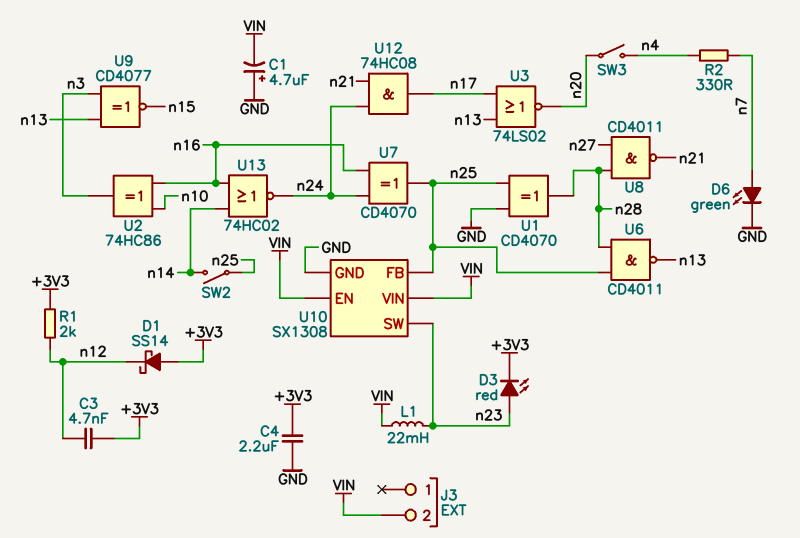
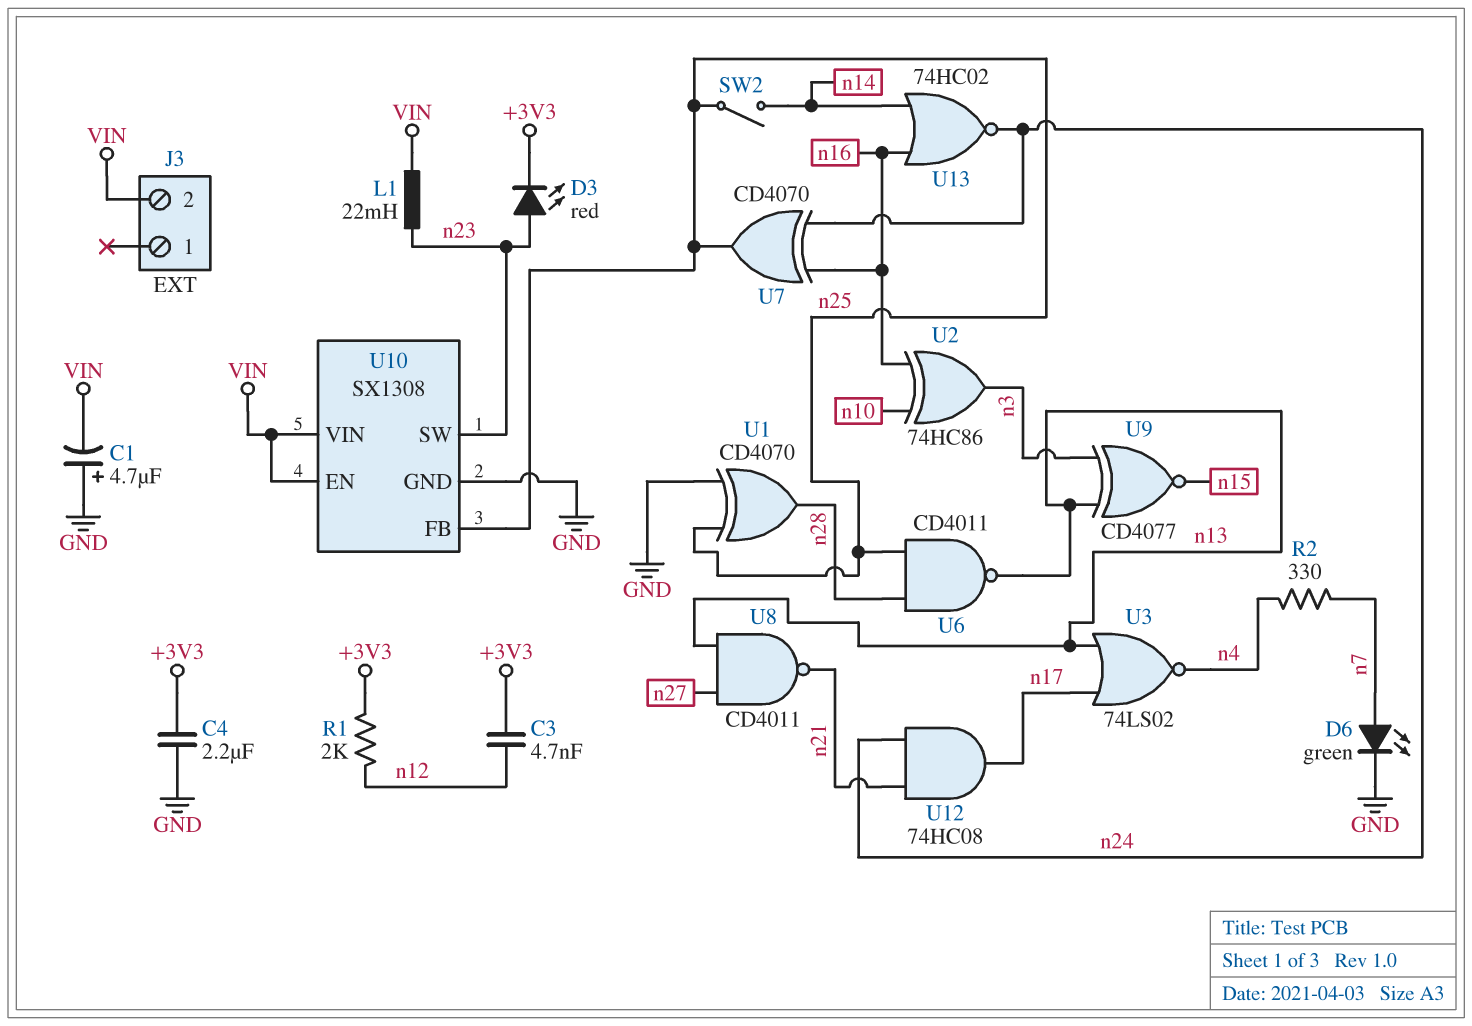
D1: schottky SS14 (A +3V3, K n12) -> none
SW3: switch (n4, n20) -> none
U3: NOR 74LS02 (in n13, in n17, out n20) -> NOR 74LS02 (in n13, in n17, out n4)
U8: NAND CD4011 (in n27, in n28, out n21) -> NAND CD4011 (in n13, in n27, out n21)

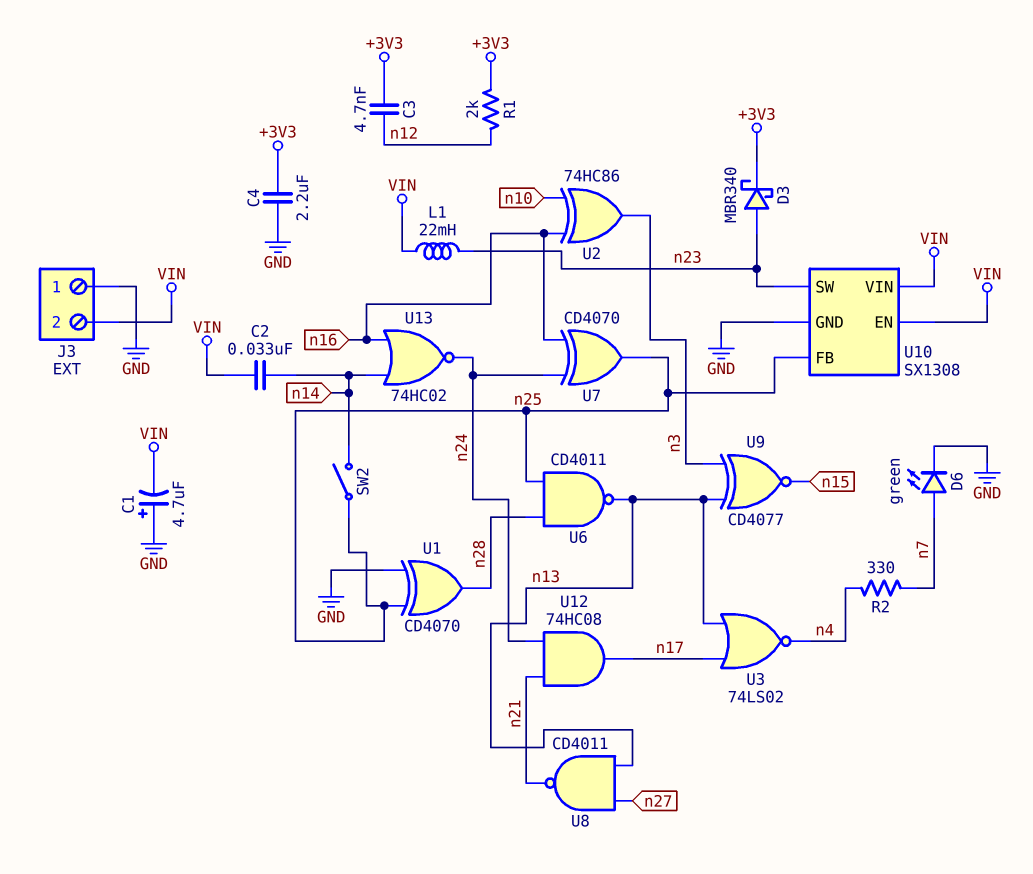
C2: none -> 33nF (VIN, n14)
D3: LED red (A n23, K +3V3) -> schottky MBR340 (A n23, K +3V3)
J3 pin 1: none -> GND

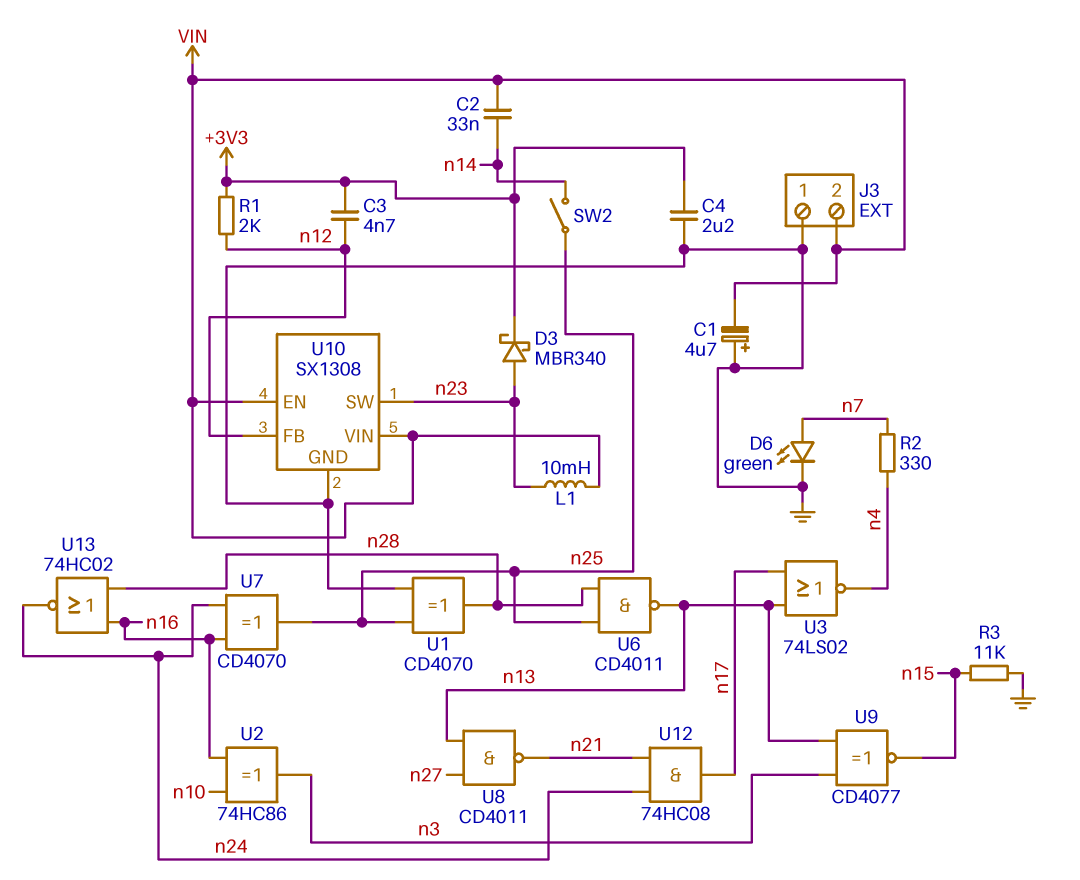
L1: 22mH (VIN, n23) -> 10mH (VIN, n23)
R3: none -> 11k (GND, n15)
U10 pin FB: n25 -> n12
U13: NOR 74HC02 (in n14, in n16, out n24) -> NOR 74HC02 (in n16, in n28, out n24)

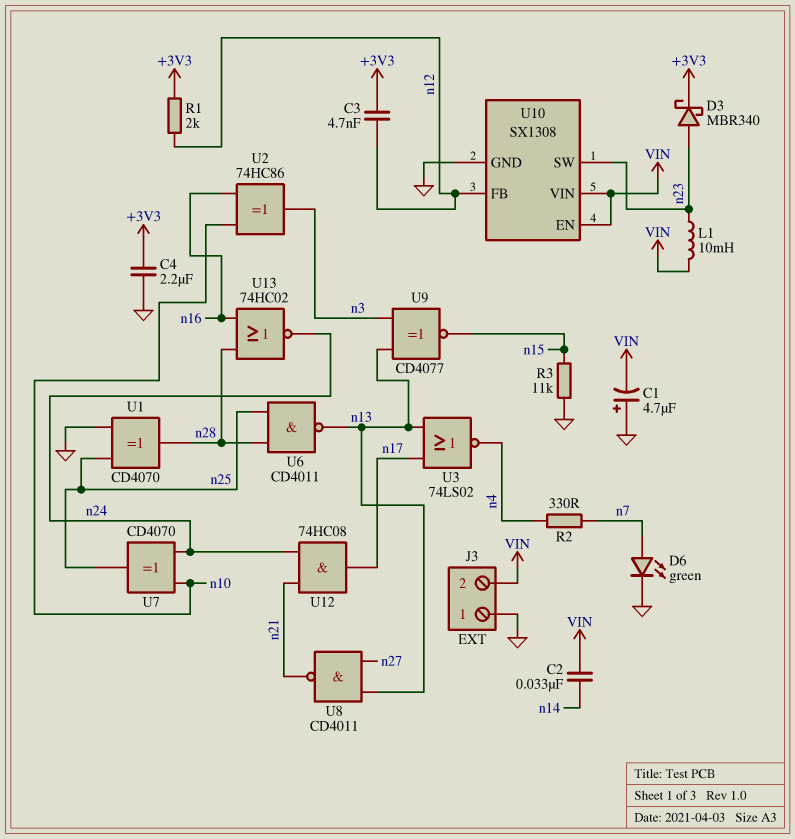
SW2: switch (n14, n25) -> none
U7: XOR CD4070 (in n16, in n24, out n25) -> XOR CD4070 (in n10, in n24, out n25)

